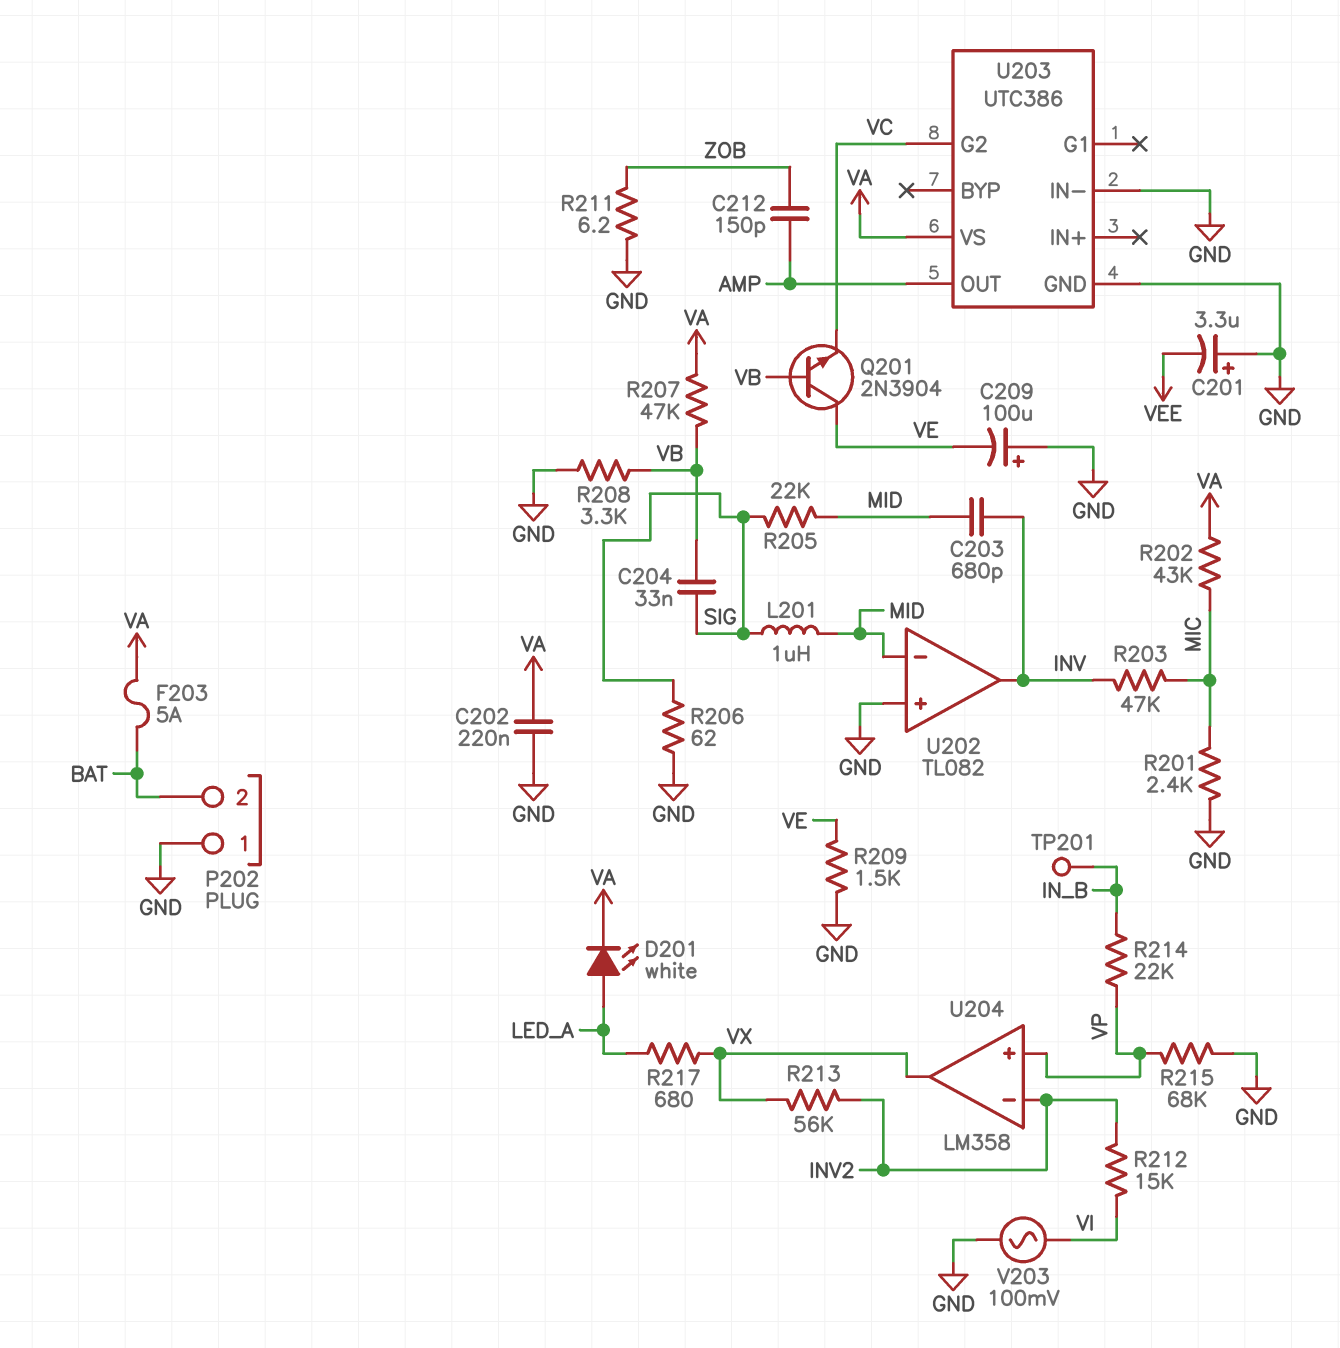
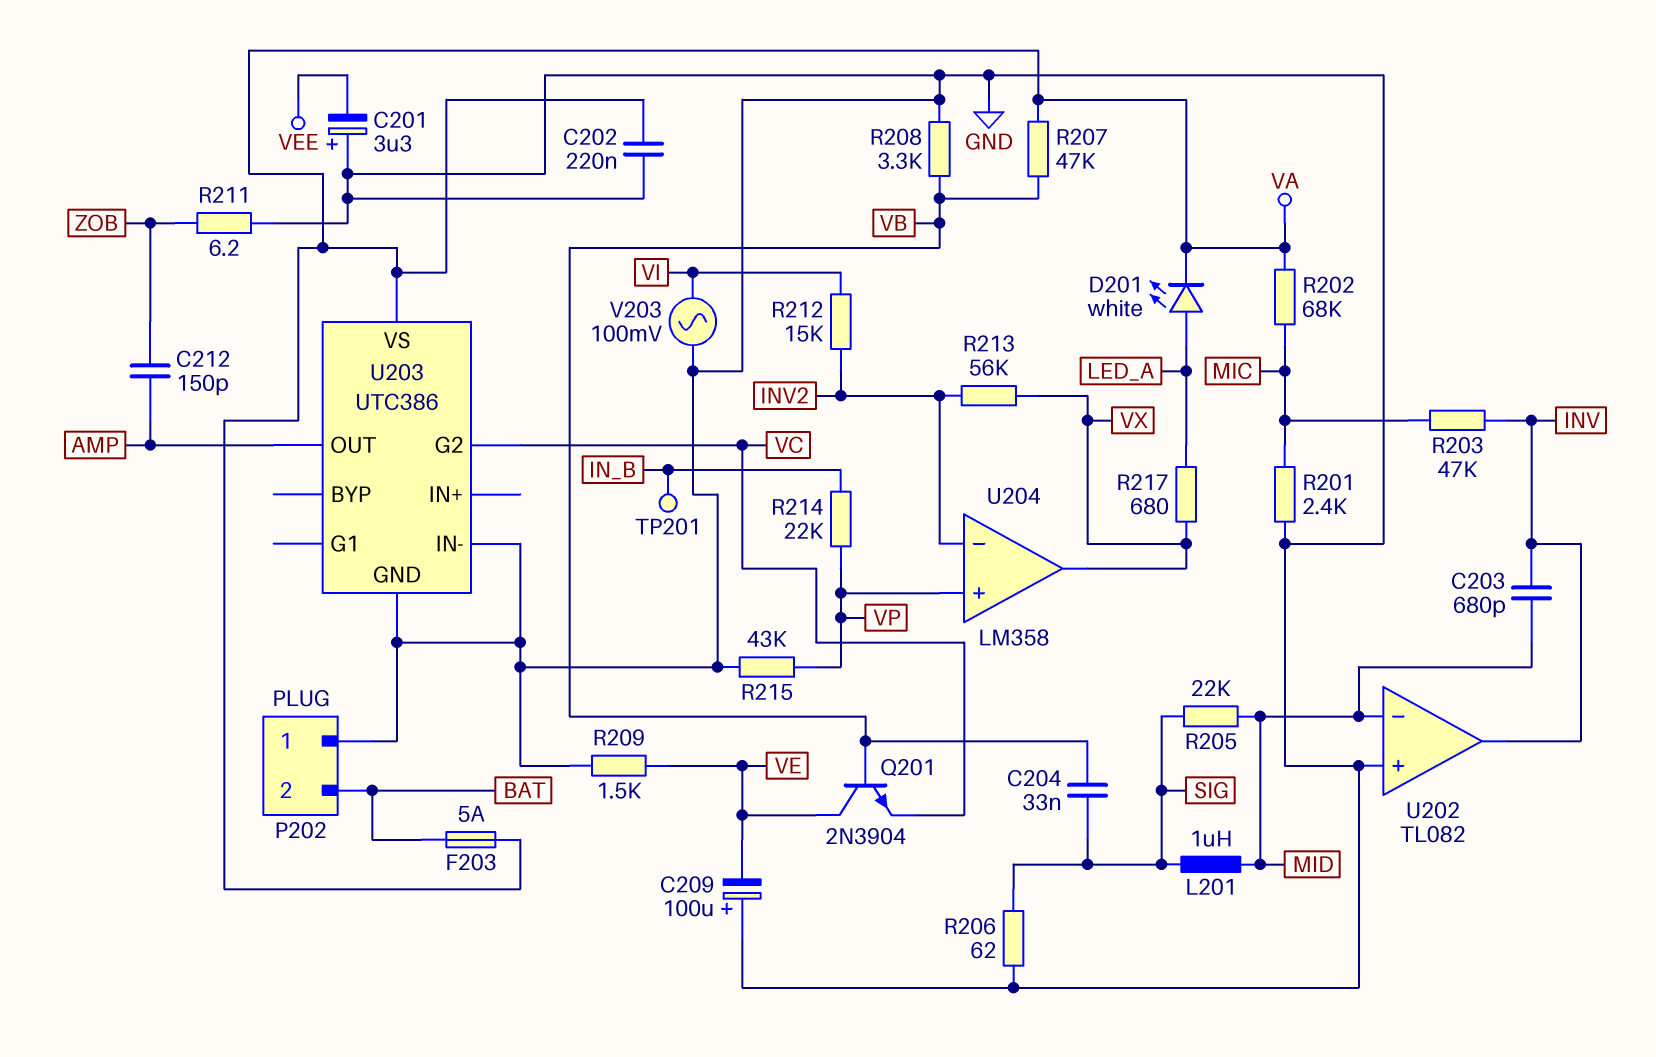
R202: 43k (MIC, VA) -> 68k (MIC, VA)
R215: 68k (GND, VP) -> 43k (GND, VP)

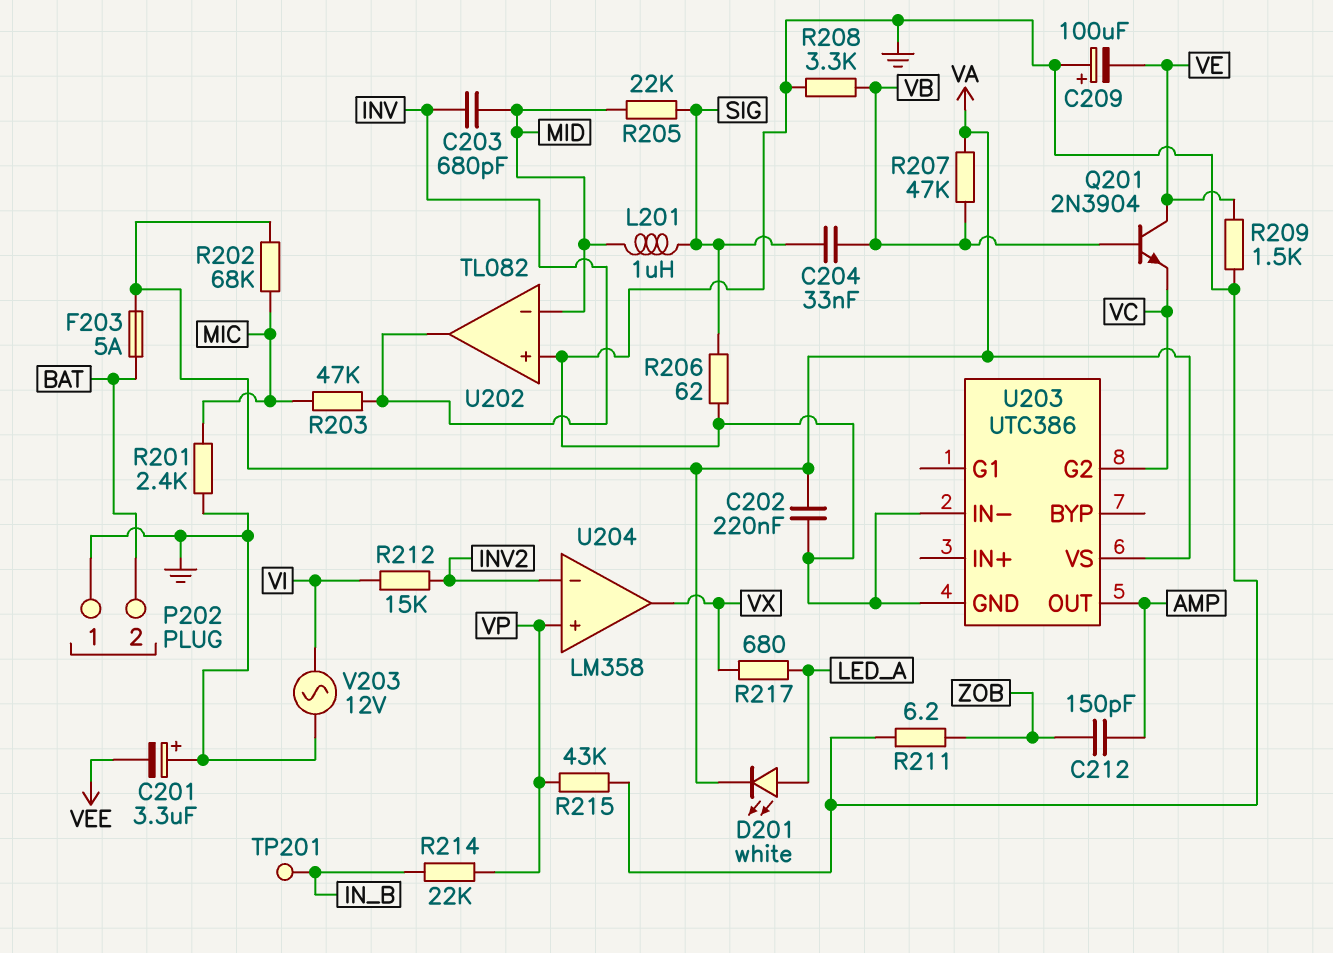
R213: 56k (INV2, VX) -> none
V203: AC 100mV (GND, VI) -> AC 12V (GND, VI)

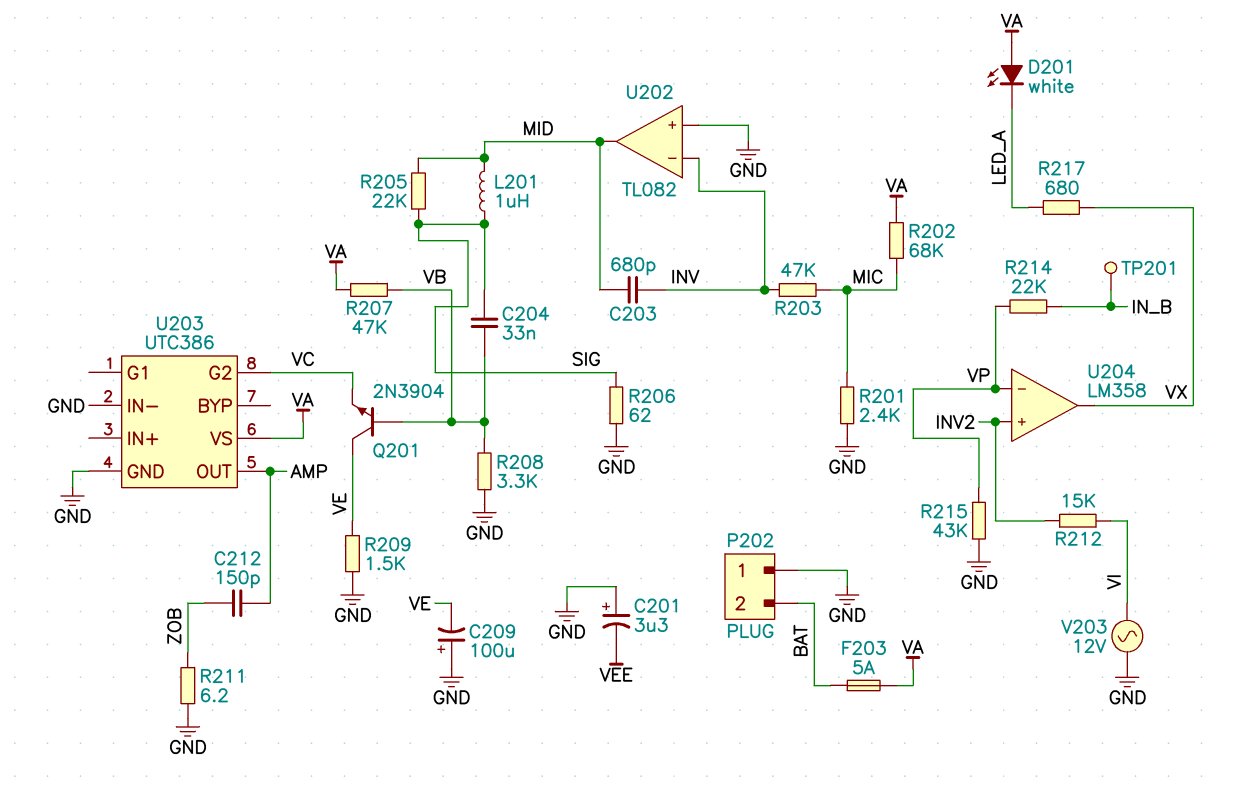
C202: 220nF (GND, VA) -> none
D201: LED white (A LED_A, K VA) -> LED white (A VA, K LED_A)
U202 pin in-: MID -> INV
U202 pin out: INV -> MID
U204 pin in+: VP -> INV2
U204 pin in-: INV2 -> VP

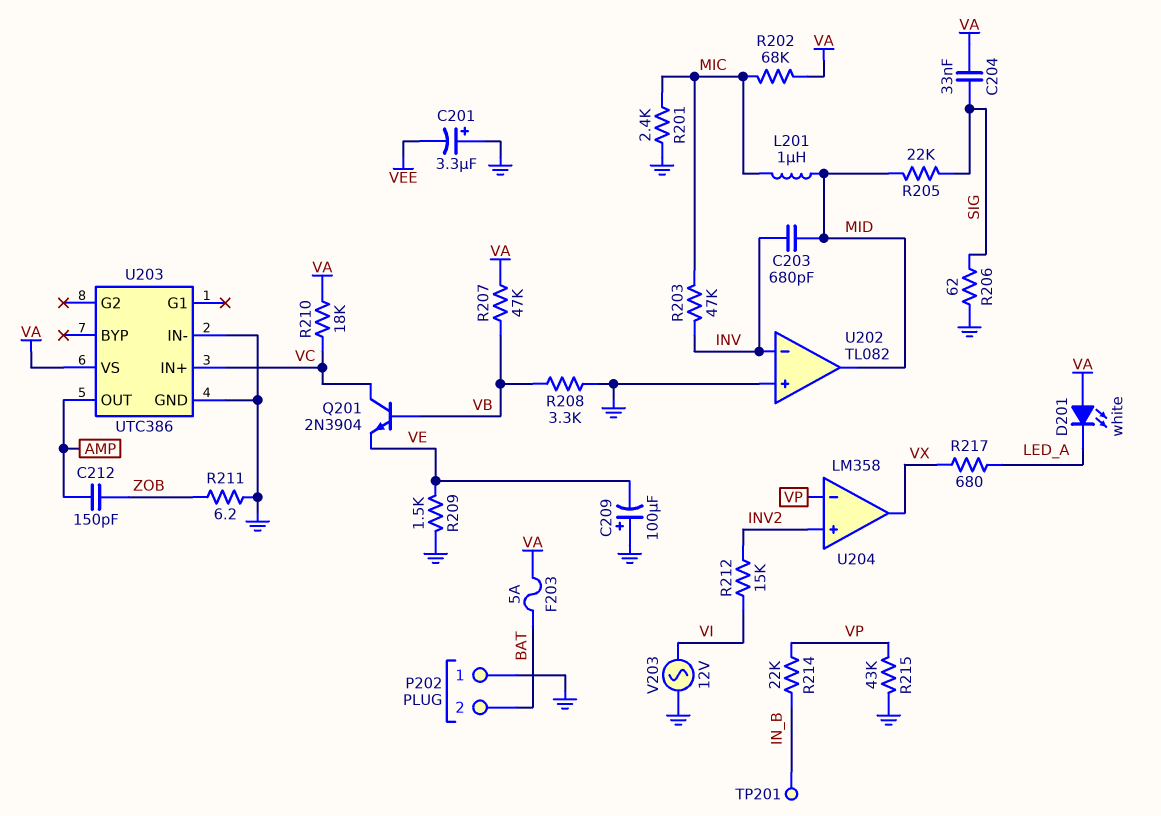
C204: 33nF (SIG, VB) -> 33nF (SIG, VA)
L201: 1uH (MID, SIG) -> 1uH (MIC, MID)
Q201: NPN 2N3904 (B VB, C VE, E VC) -> NPN 2N3904 (B VB, C VC, E VE)
R210: none -> 18k (VA, VC)
U203 pin G2: VC -> none
U203 pin IN+: none -> VC

